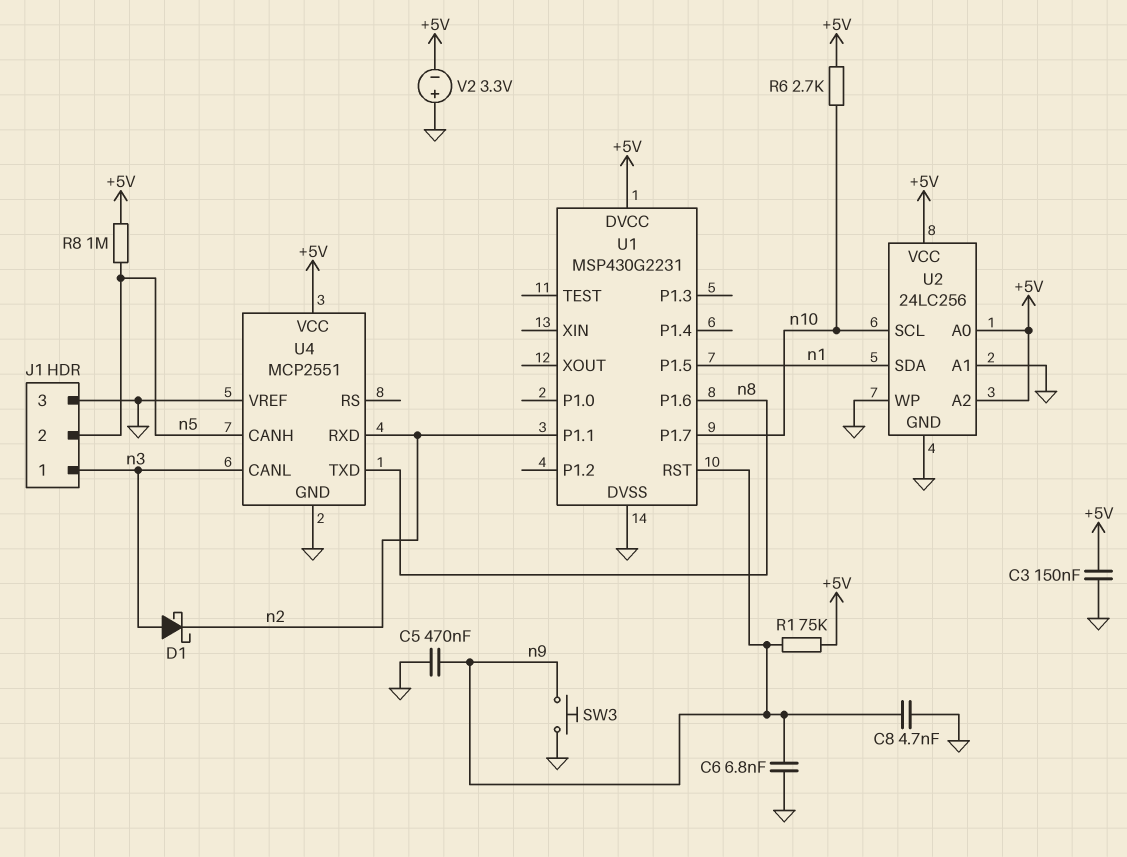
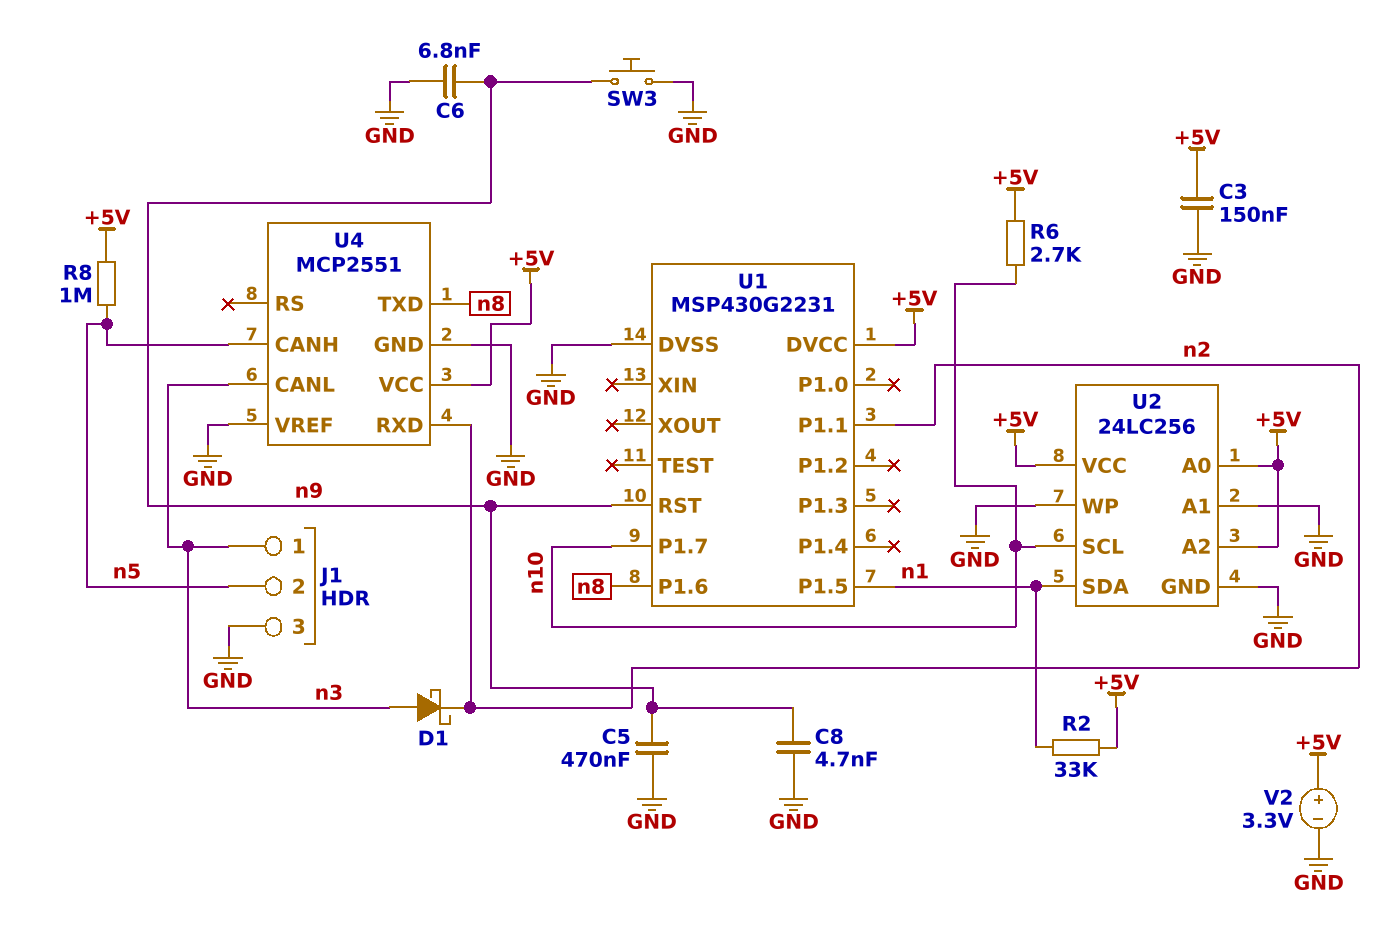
R1: 75k (+5V, n9) -> none
R2: none -> 33k (+5V, n1)
V2: 3.3V (plus GND, minus +5V) -> 3.3V (plus +5V, minus GND)

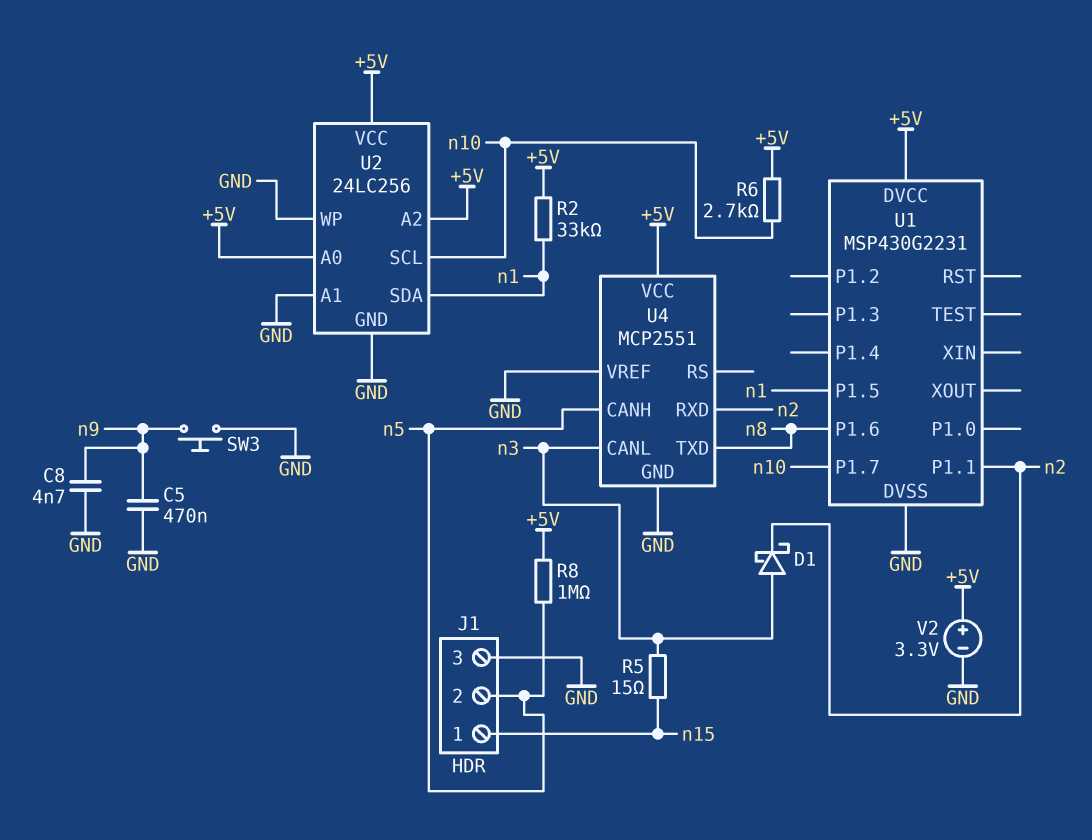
C3: 150nF (+5V, GND) -> none
C6: 6.8nF (GND, n9) -> none
J1 pin 1: n3 -> n15
R5: none -> 15 (n3, n15)
U1 pin RST: n9 -> none

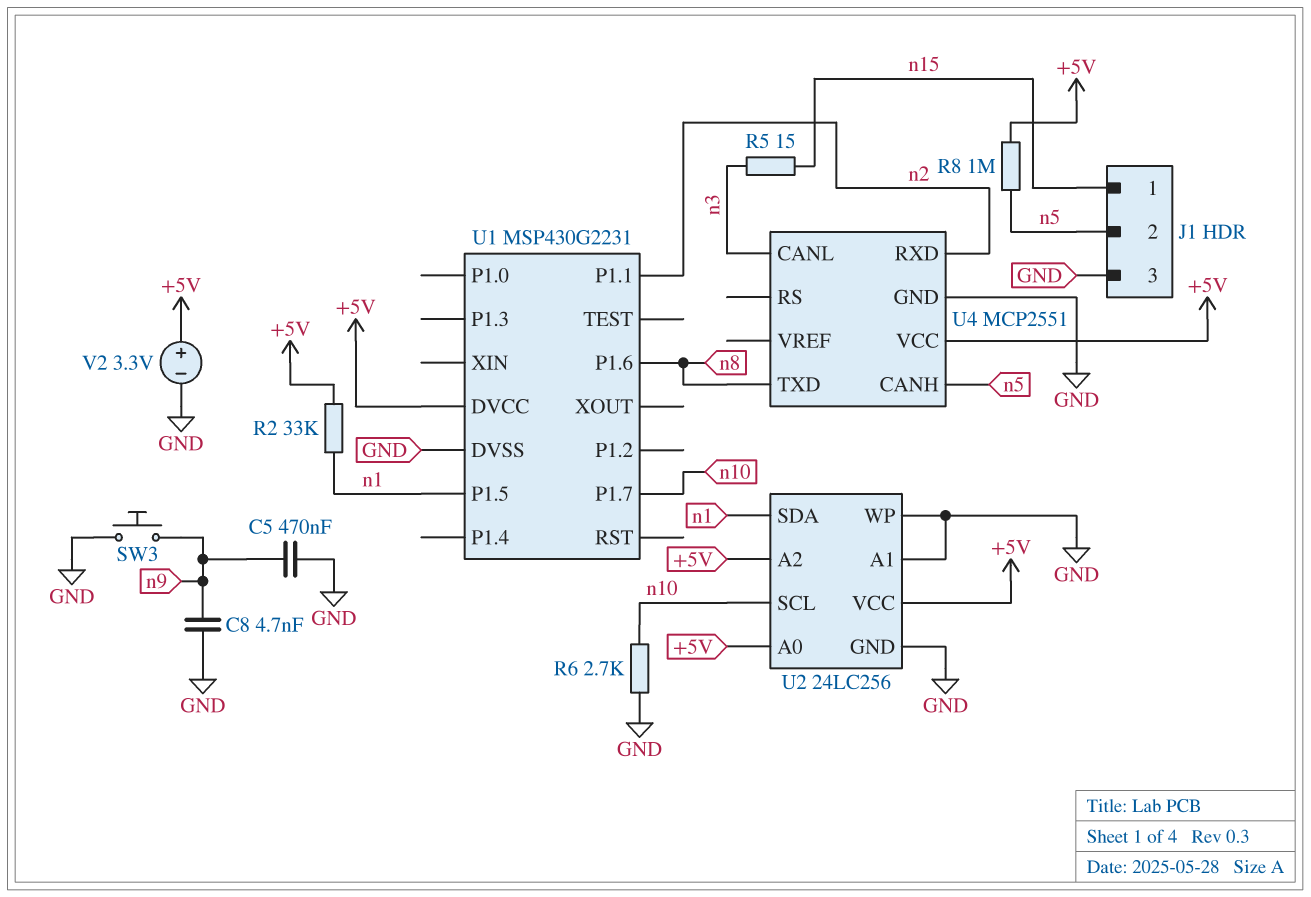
D1: schottky (A n3, K n2) -> none
R6: 2.7k (+5V, n10) -> 2.7k (GND, n10)
U4 pin VREF: GND -> none

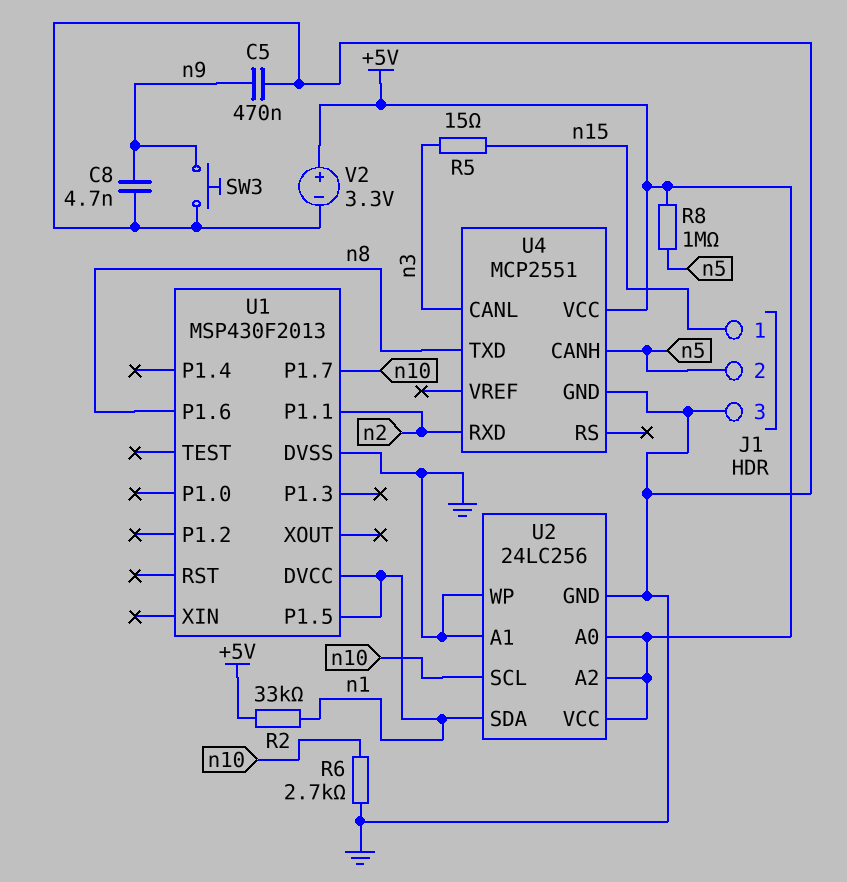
U1: MSP430G2231 -> MSP430F2013
U1 pin DVCC: +5V -> n1

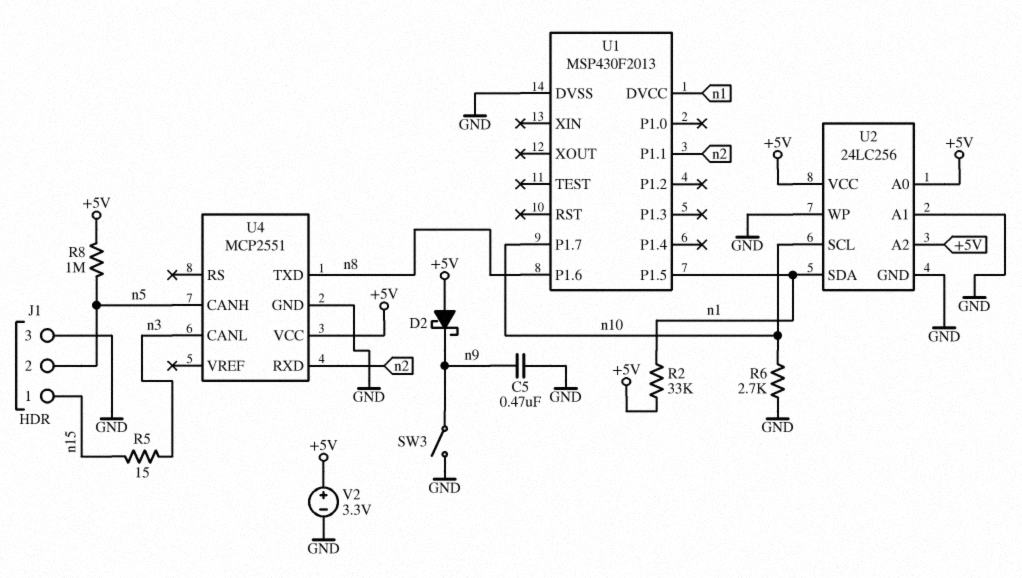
C8: 4.7nF (GND, n9) -> none
D2: none -> schottky (A +5V, K n9)
SW3: button (GND, n9) -> switch (GND, n9)

